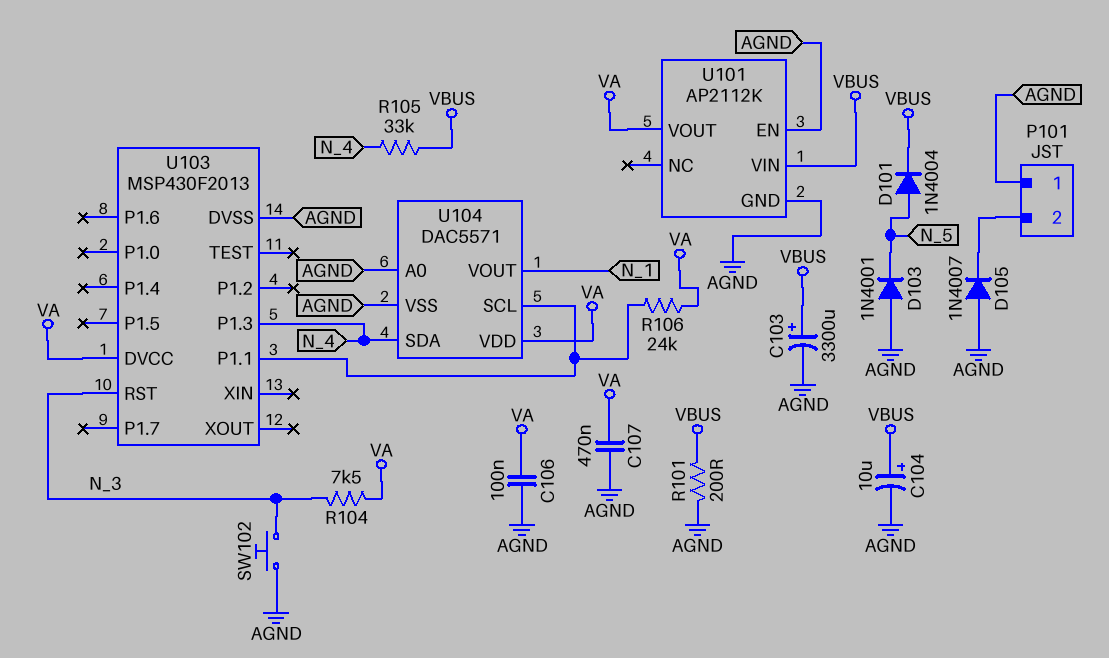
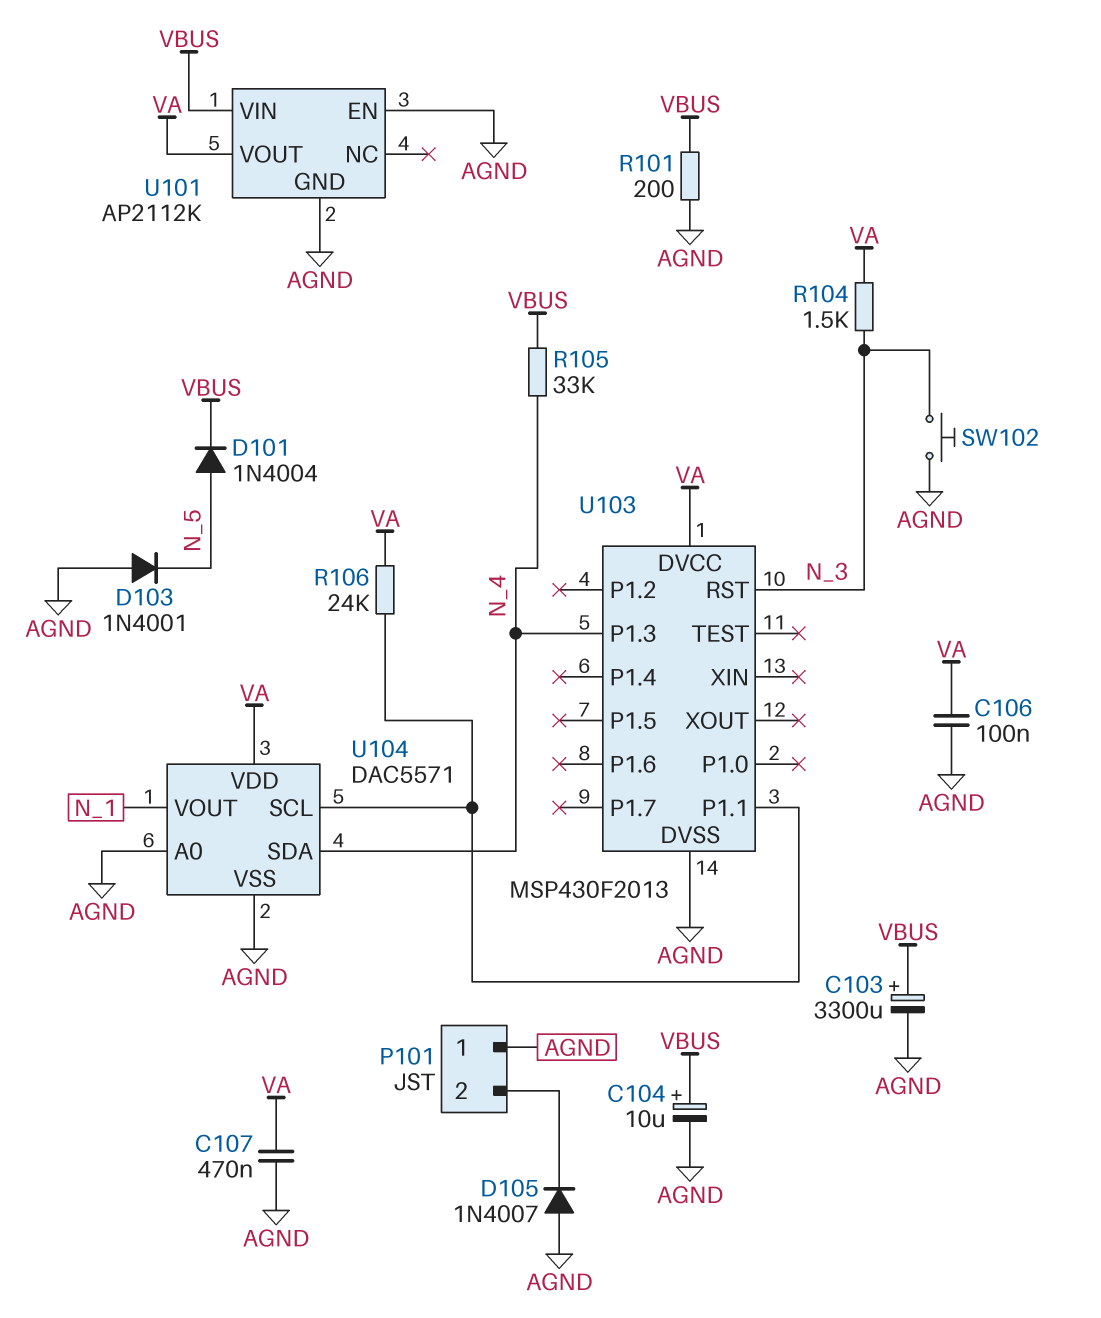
R104: 7.5k (N_3, VA) -> 1.5k (N_3, VA)

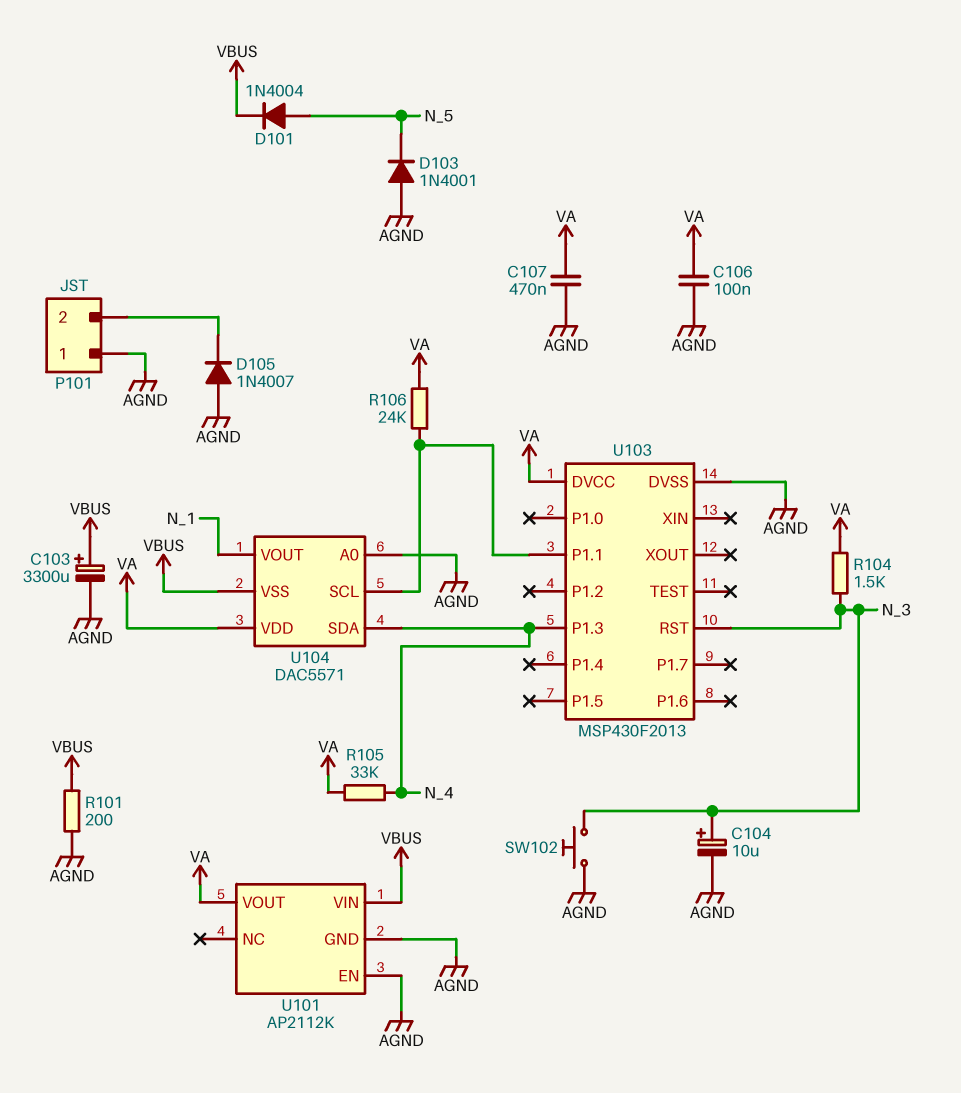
C104: 10uF (plus VBUS, minus AGND) -> 10uF (plus N_3, minus AGND)
R105: 33k (N_4, VBUS) -> 33k (N_4, VA)
U104 pin VSS: AGND -> VBUS

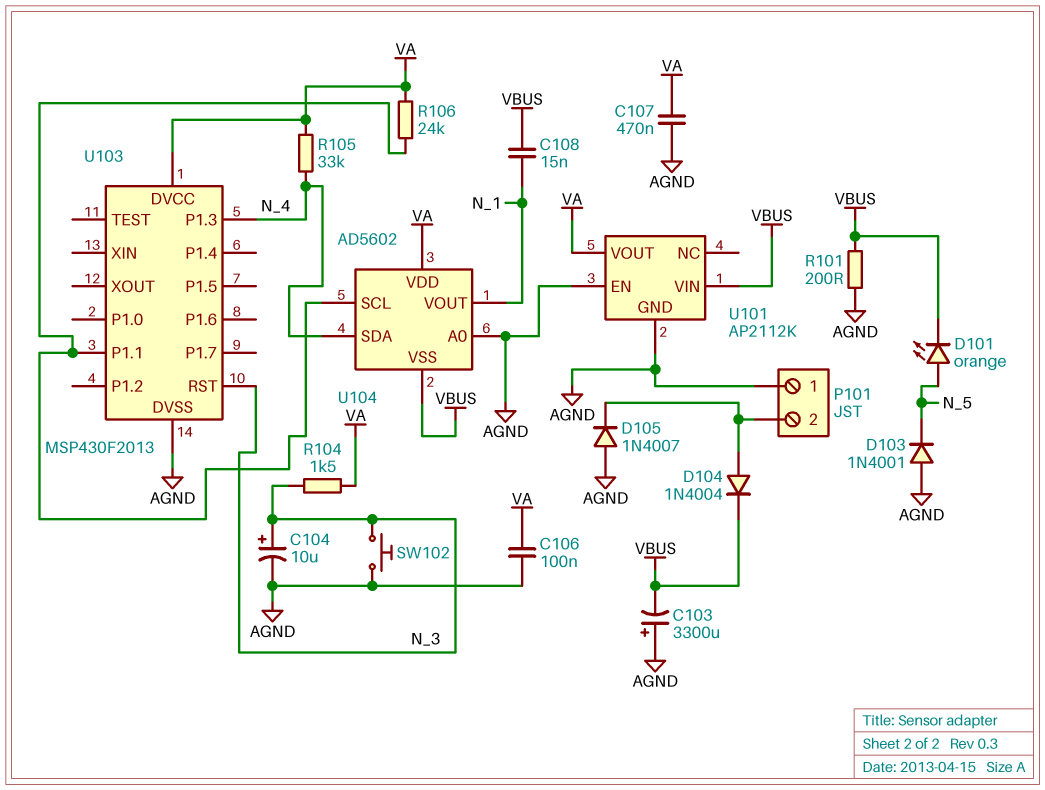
C103: 3300uF (plus VBUS, minus AGND) -> 3300uF (plus AGND, minus VBUS)
C108: none -> 15nF (N_1, VBUS)
D101: diode 1N4004 (A N_5, K VBUS) -> LED orange (A N_5, K VBUS)
D104: none -> diode 1N4004 (A P101/2, K VBUS)
U104: DAC5571 -> AD5602

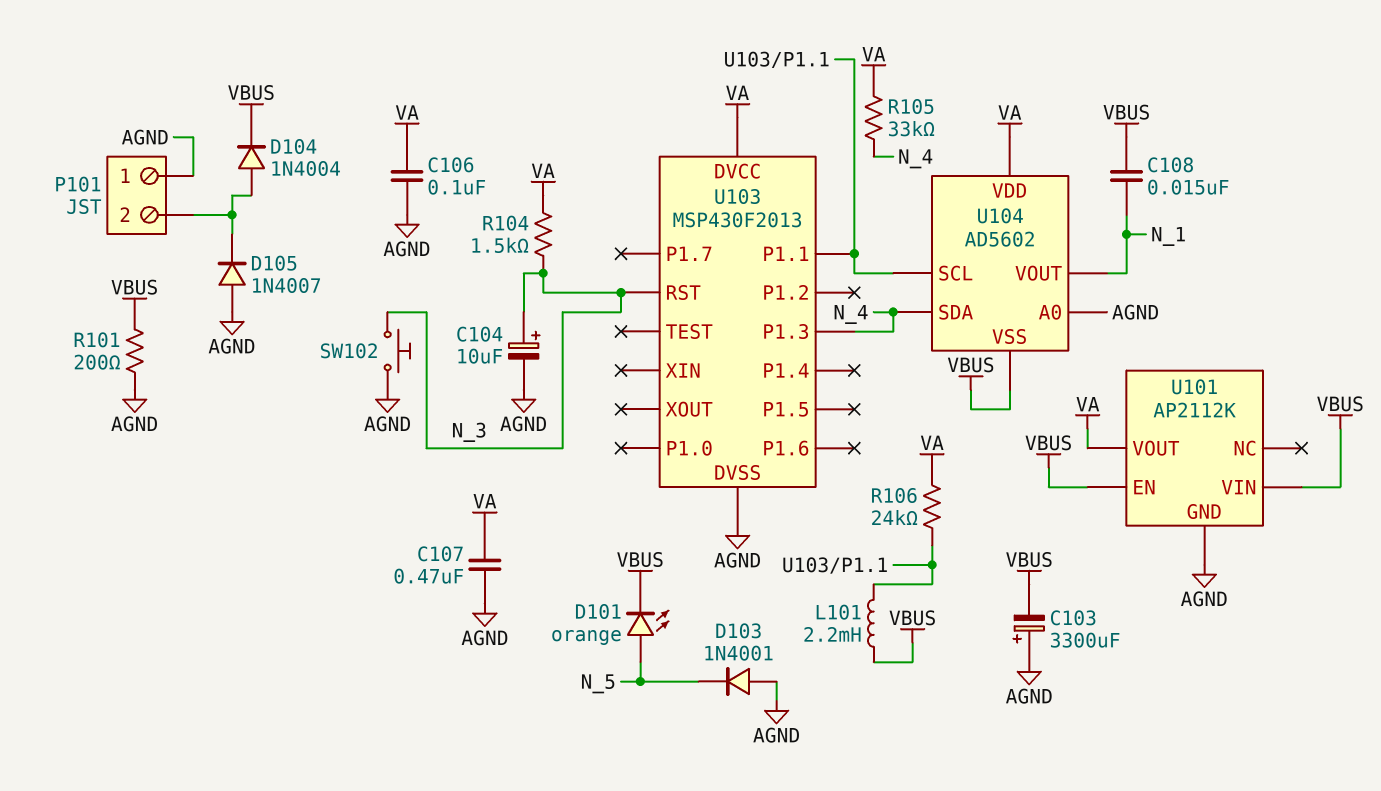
L101: none -> 2.2mH (U103/P1.1, VBUS)
U101 pin EN: AGND -> VBUS

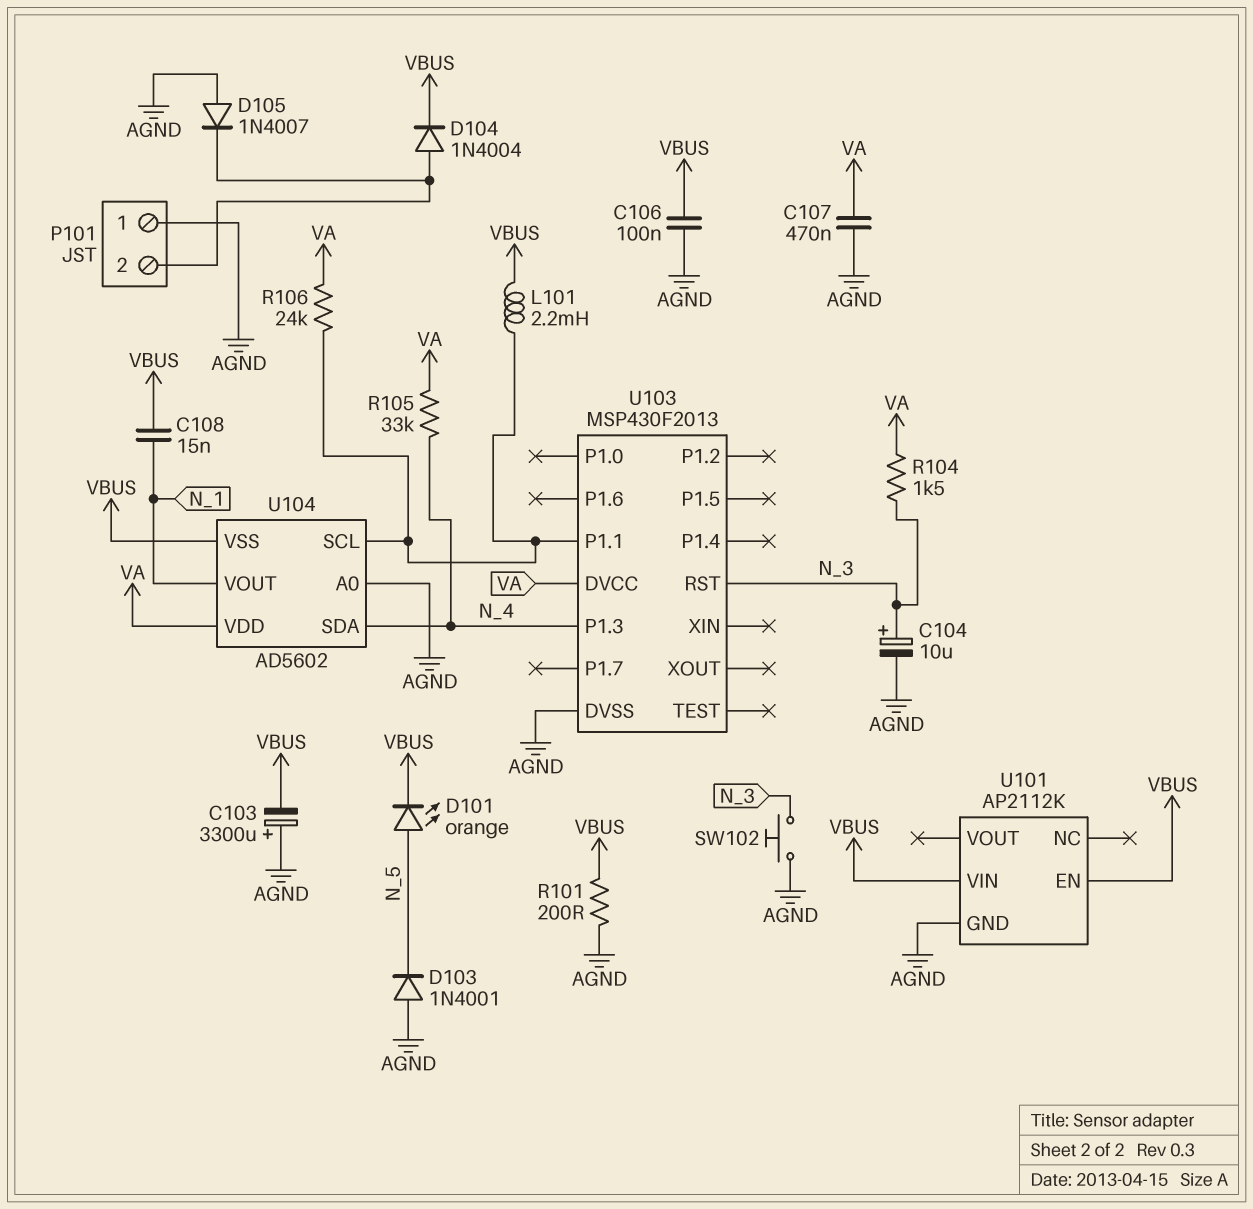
C106: 100nF (AGND, VA) -> 100nF (AGND, VBUS)
U101 pin VOUT: VA -> none

